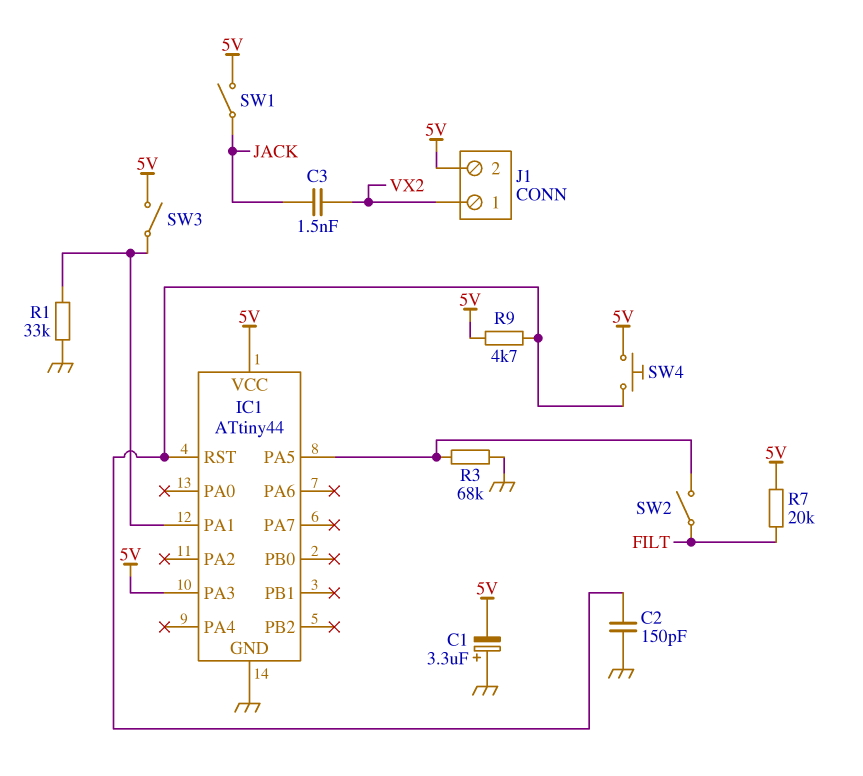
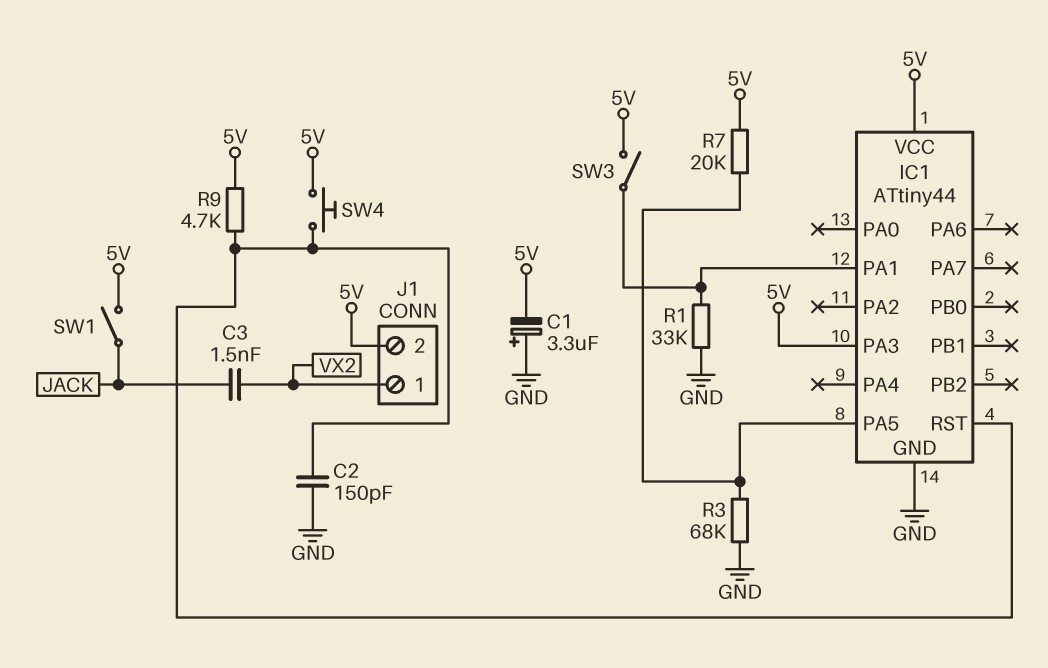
R7: 20k (5V, FILT) -> 20k (5V, IC1/PA5)
SW2: switch (FILT, IC1/PA5) -> none

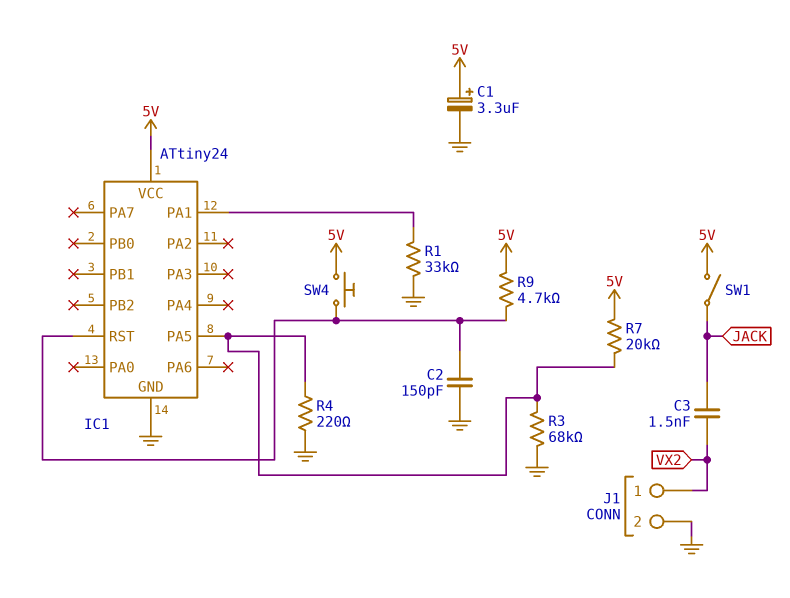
C1: 3.3uF (plus GND, minus 5V) -> 3.3uF (plus 5V, minus GND)
IC1: ATtiny44 -> ATtiny24
IC1 pin PA3: 5V -> none
J1 pin 2: 5V -> GND
R4: none -> 220 (GND, IC1/PA5)
SW3: switch (5V, IC1/PA1) -> none

